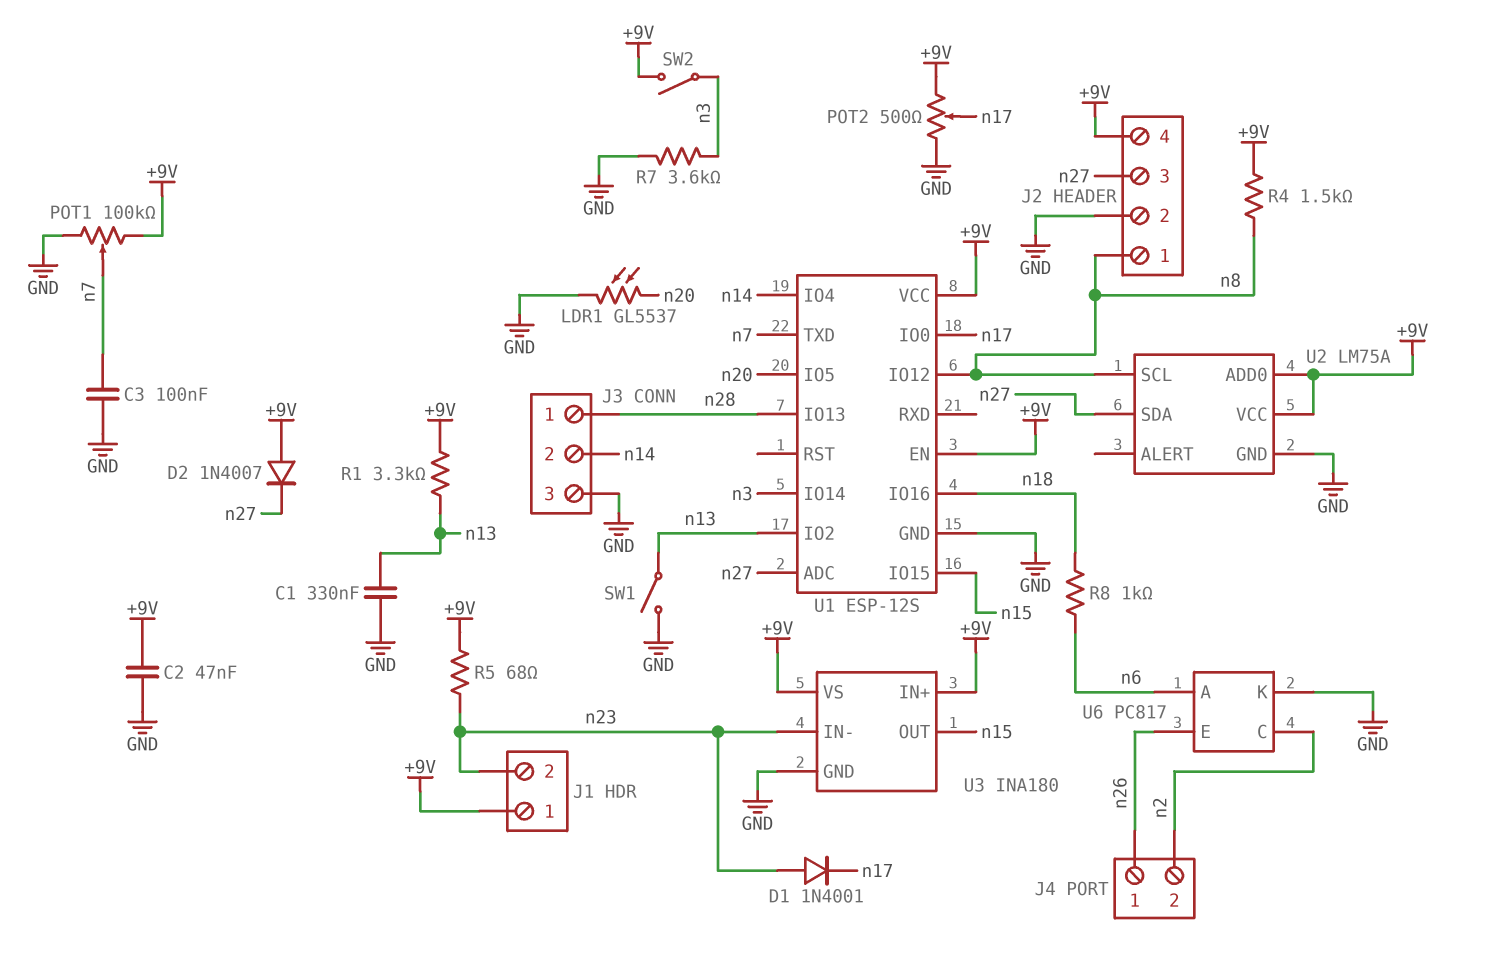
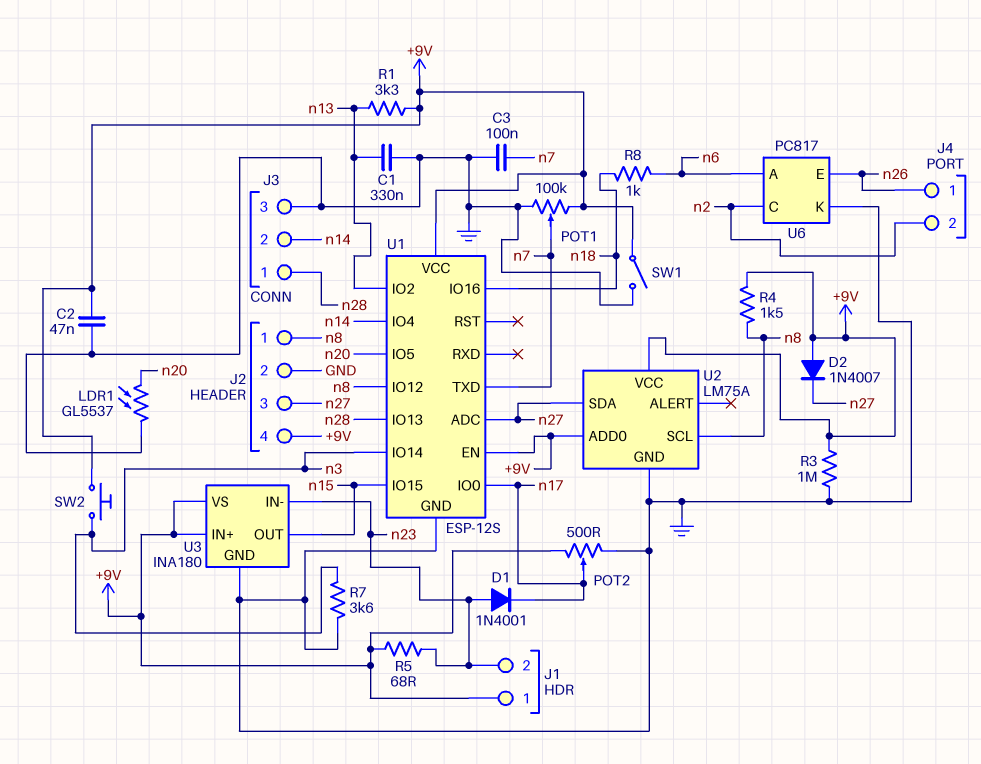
R3: none -> 1M (+9V, GND)
SW1: switch (GND, n13) -> switch (+9V, GND)
SW2: switch (+9V, n3) -> button (+9V, n3)

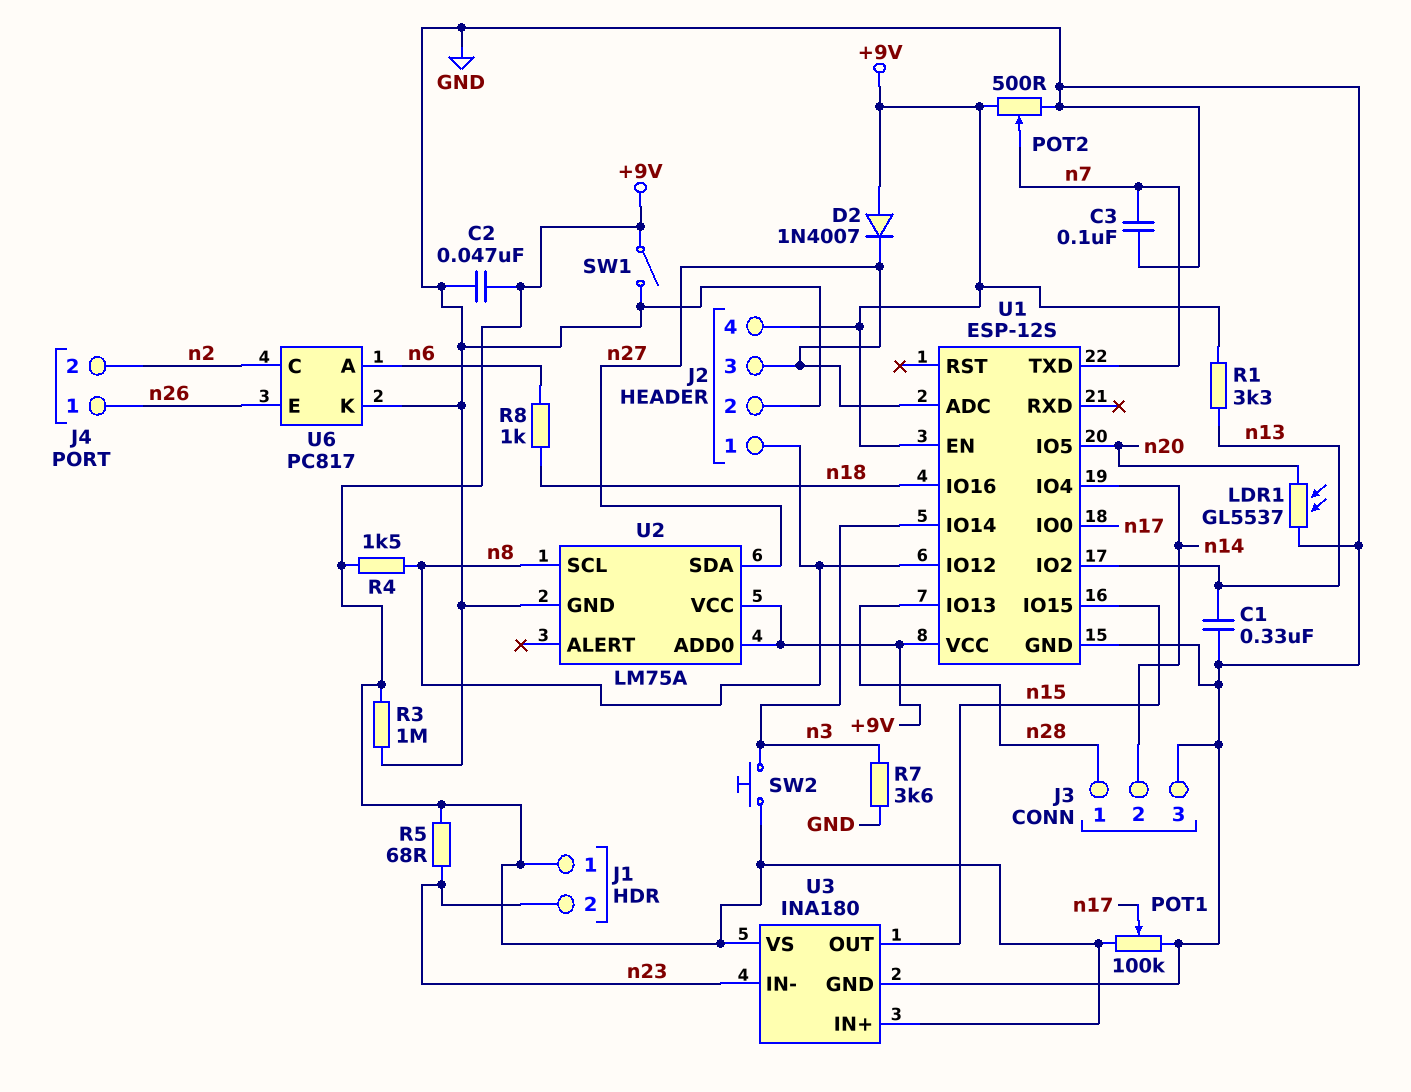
D1: diode 1N4001 (A n23, K n17) -> none
POT1: 100k (+9V, GND, wiper n7) -> 100k (+9V, GND, wiper n17)
POT2: 500 (+9V, GND, wiper n17) -> 500 (+9V, GND, wiper n7)

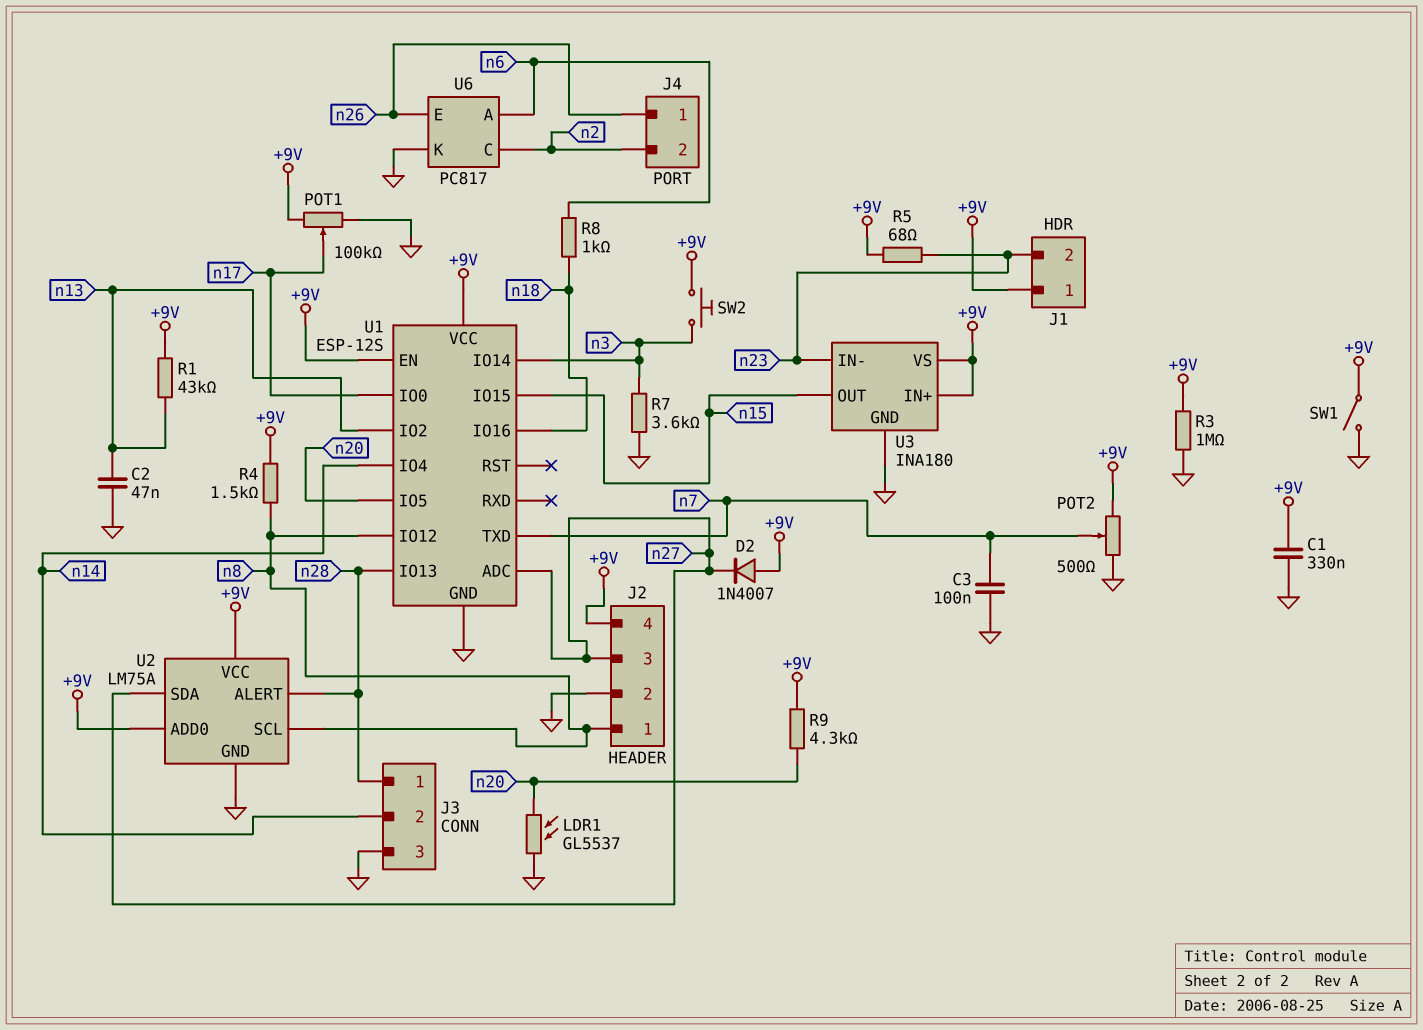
C1: 330nF (GND, n13) -> 330nF (+9V, GND)
C2: 47nF (+9V, GND) -> 47nF (GND, n13)
R1: 3.3k (+9V, n13) -> 43k (+9V, n13)
R9: none -> 4.3k (+9V, n20)
U2 pin ALERT: none -> n28

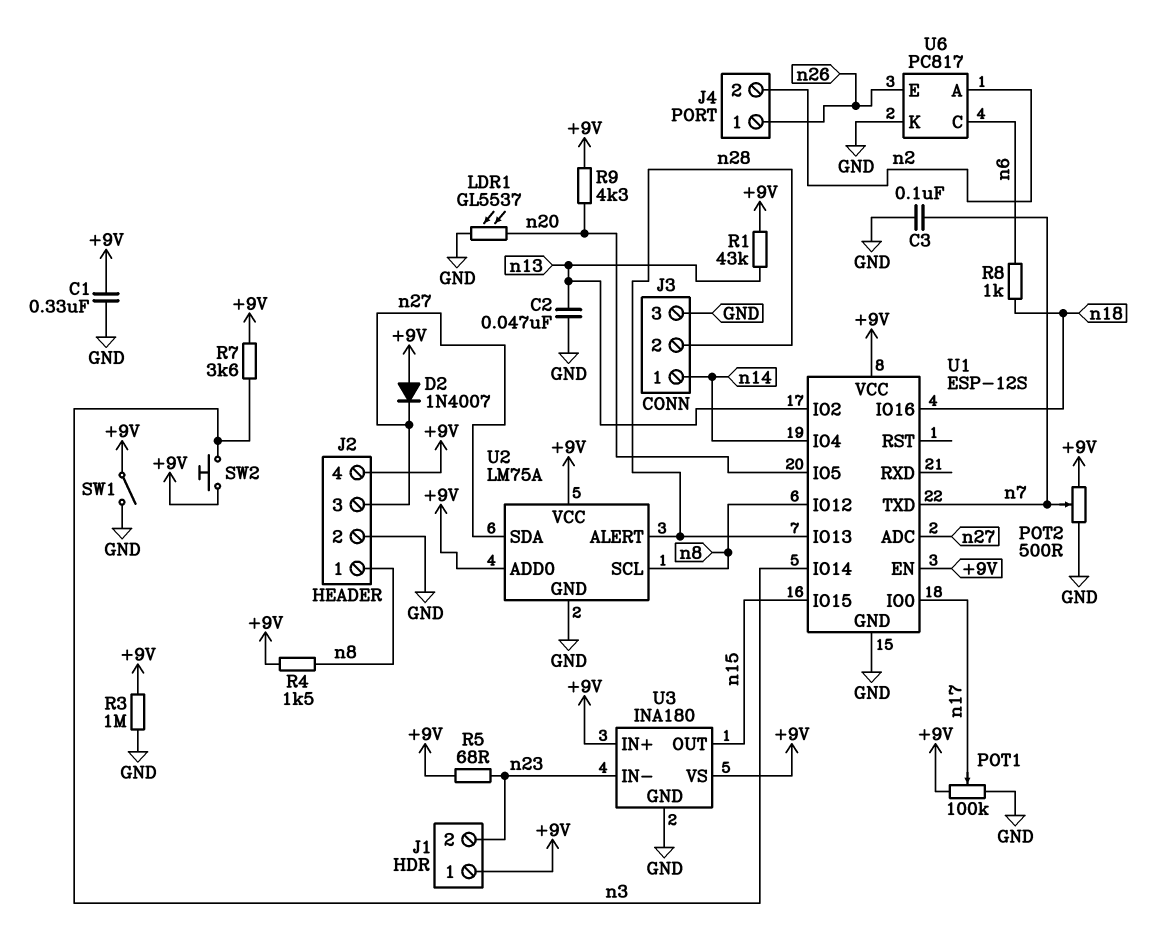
J3 pin 1: n28 -> n14
J3 pin 2: n14 -> n28
R7: 3.6k (GND, n3) -> 3.6k (+9V, n3)
U6 pin A: n6 -> n2
U6 pin C: n2 -> n6

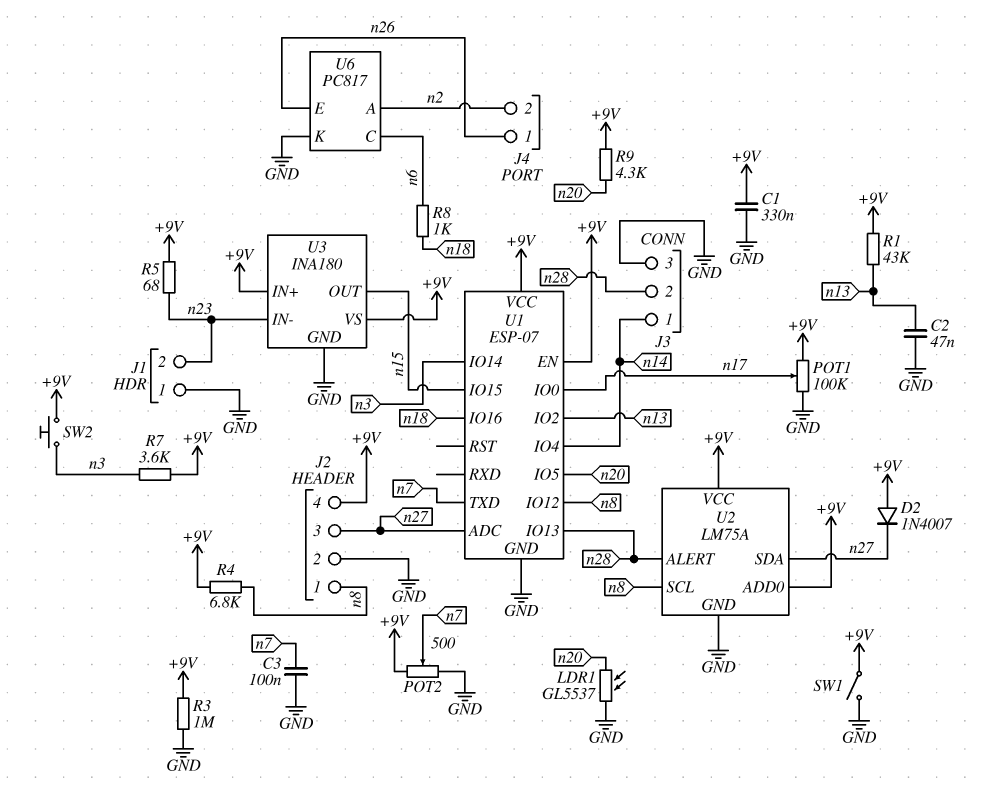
J1 pin 1: +9V -> GND
R4: 1.5k (+9V, n8) -> 6.8k (+9V, n8)
U1: ESP-12S -> ESP-07

